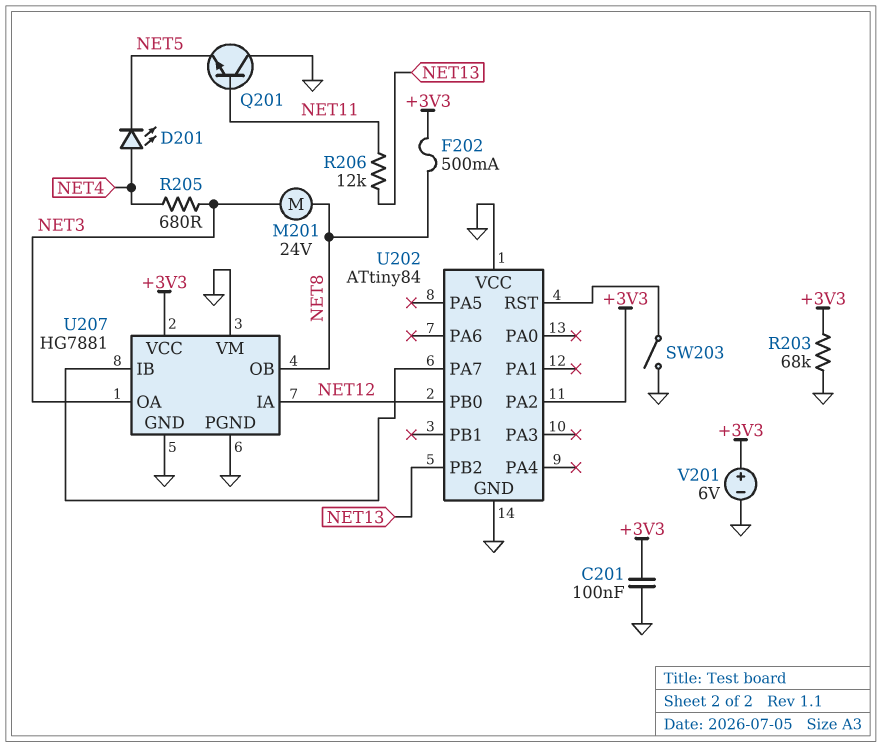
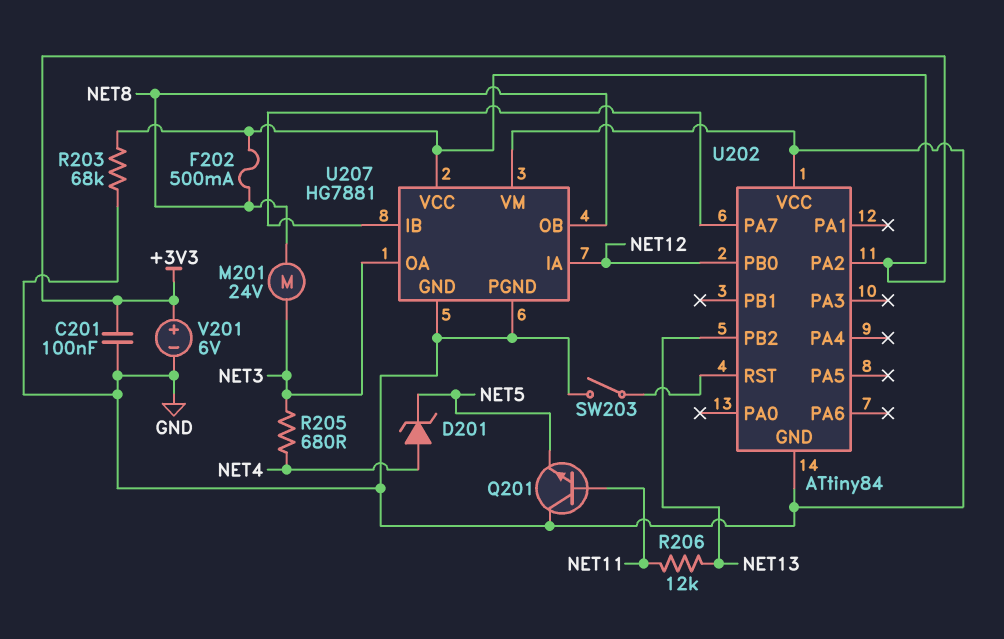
D201: LED (A NET4, K NET5) -> zener (A NET4, K NET5)

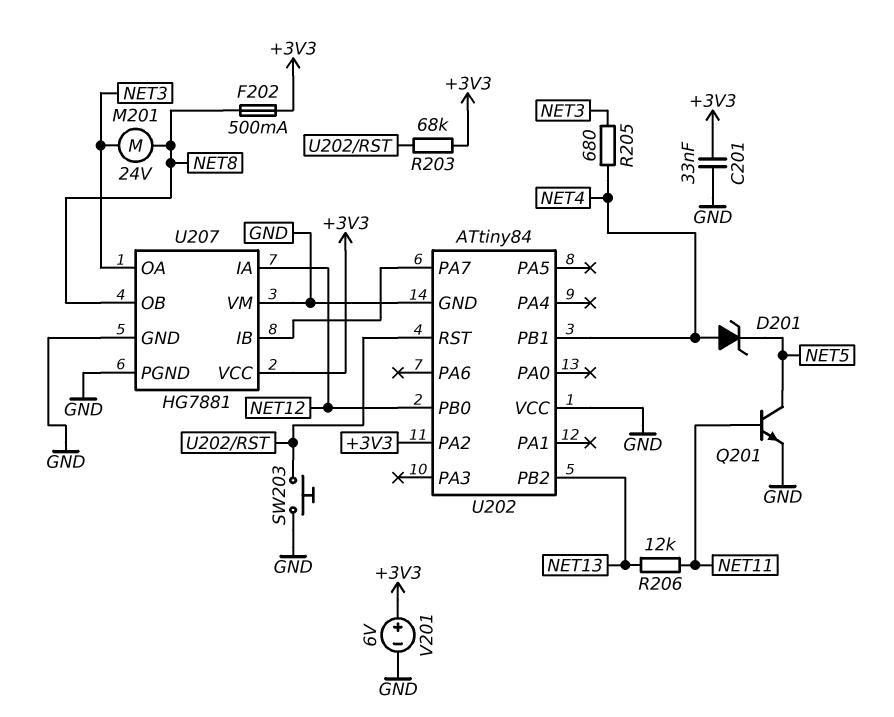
C201: 100nF (+3V3, GND) -> 33nF (+3V3, GND)
Q201: NPN (B NET11, C GND, E NET5) -> NPN (B NET11, C NET5, E GND)
R203: 68k (+3V3, GND) -> 68k (+3V3, U202/RST)
SW203: switch (GND, U202/RST) -> button (GND, U202/RST)
U202 pin PB1: none -> NET4

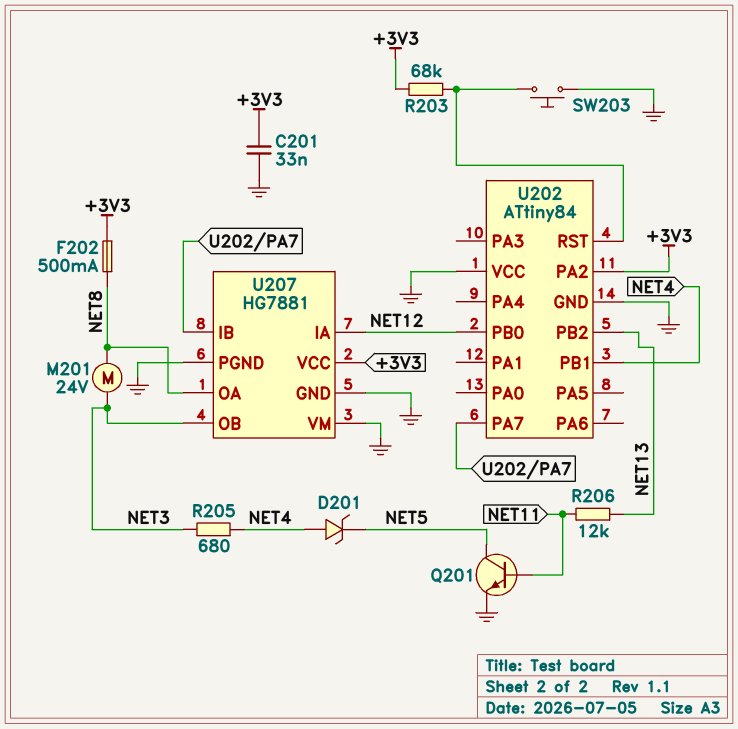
U207 pin OA: NET3 -> NET8
U207 pin OB: NET8 -> NET3
V201: 6V (plus +3V3, minus GND) -> none

